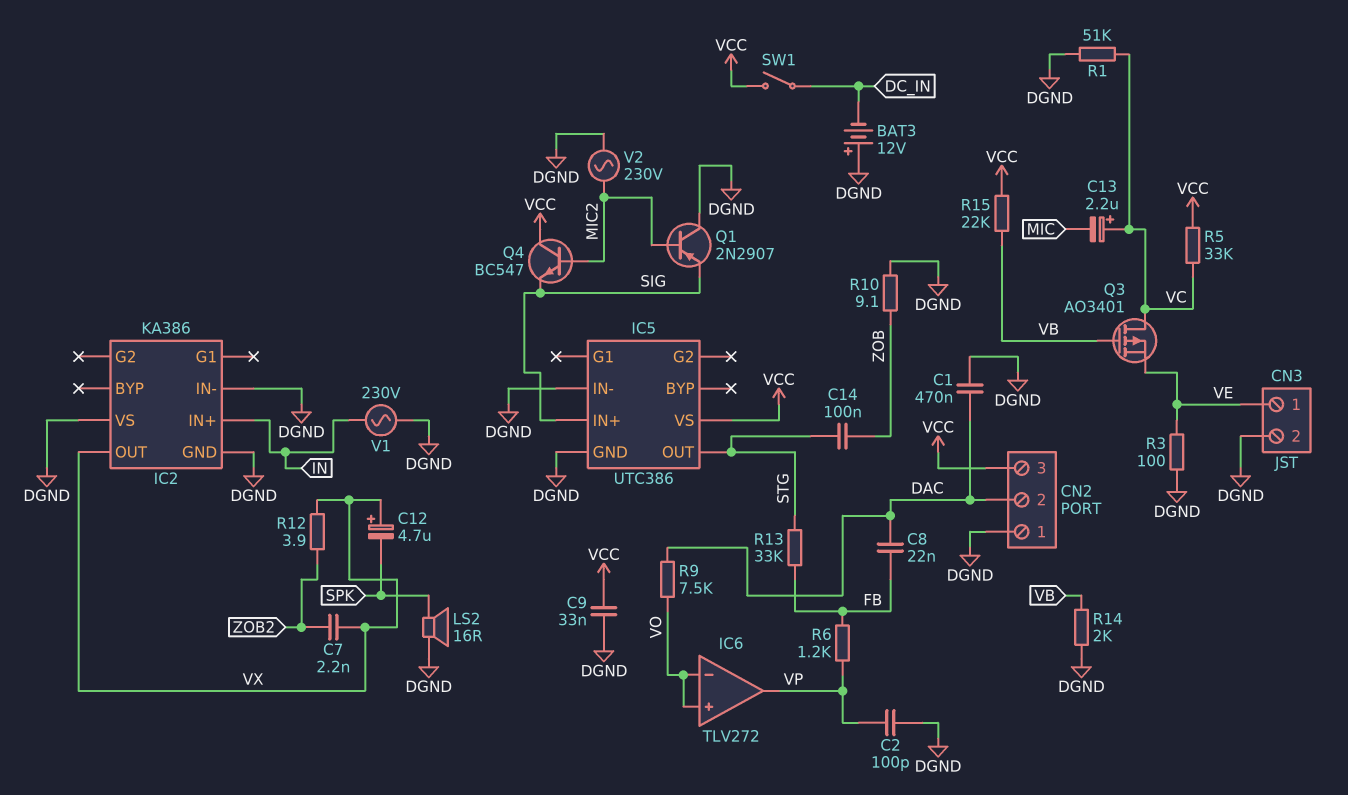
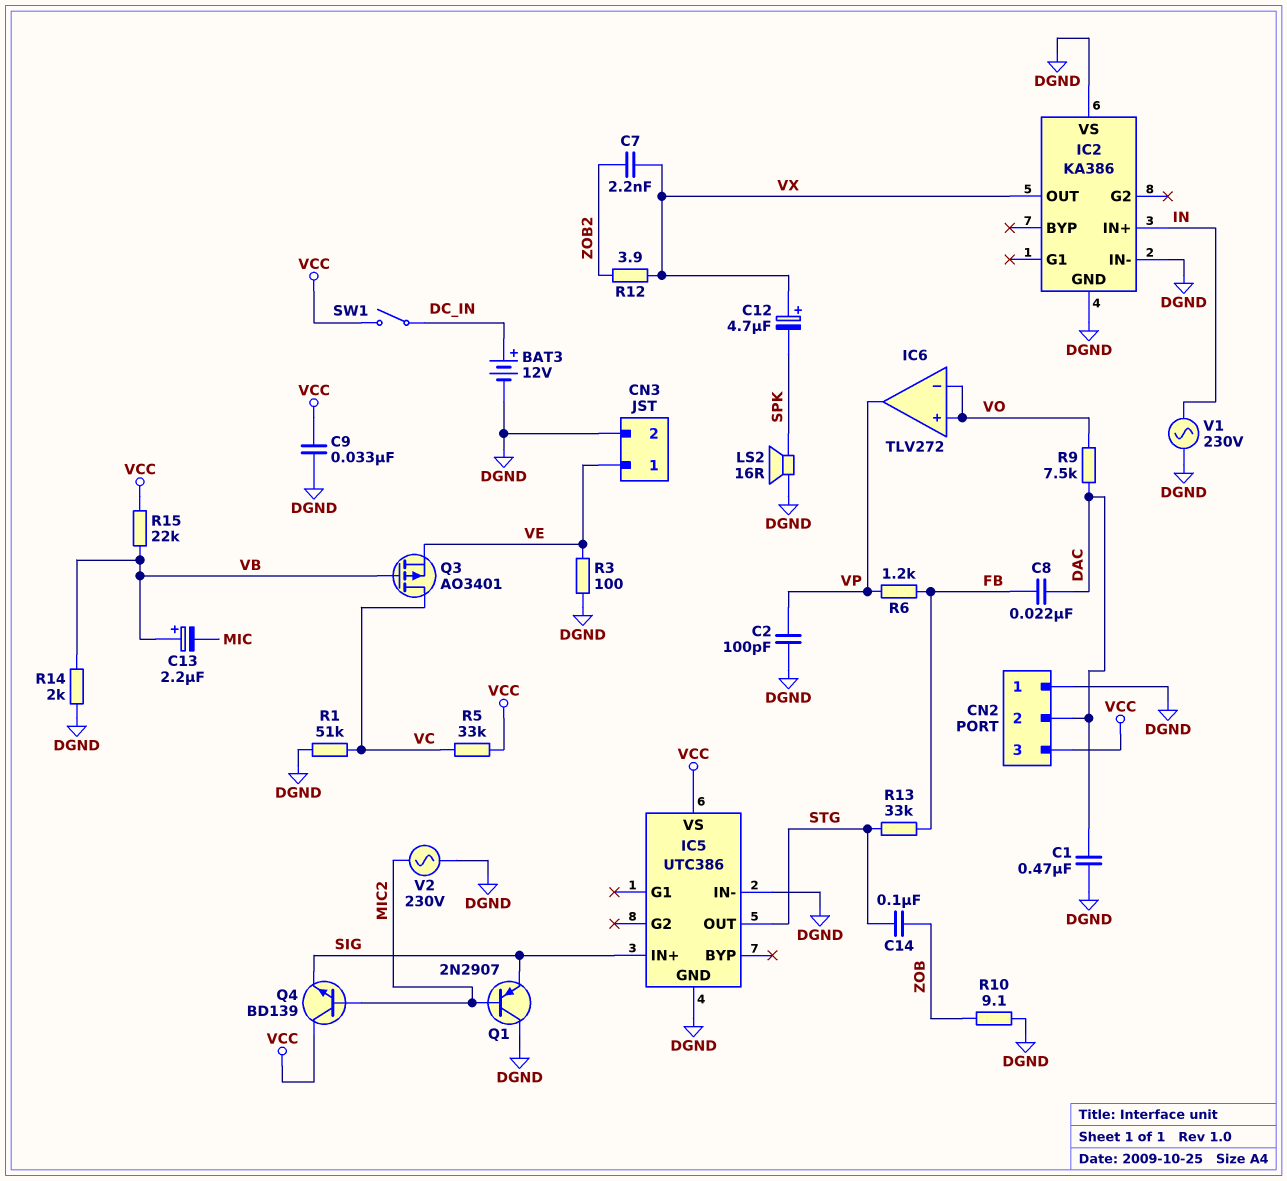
BAT3: 12V (plus DGND, minus DC_IN) -> 12V (plus DC_IN, minus DGND)
C13: 2.2uF (plus VC, minus MIC) -> 2.2uF (plus VB, minus MIC)
Q4: NPN BC547 (B MIC2, C VCC, E SIG) -> NPN BD139 (B MIC2, C VCC, E SIG)

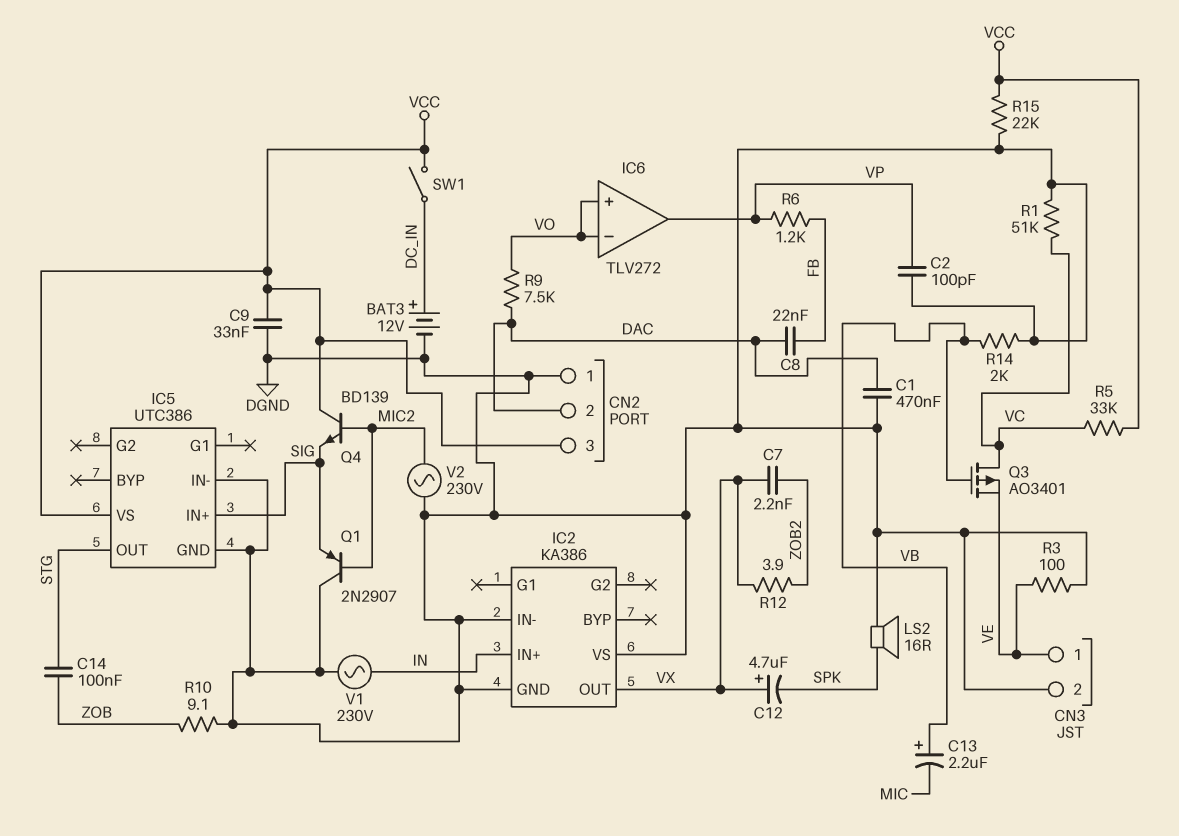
R13: 33k (FB, STG) -> none
R15: 22k (VB, VCC) -> 22k (DGND, VCC)

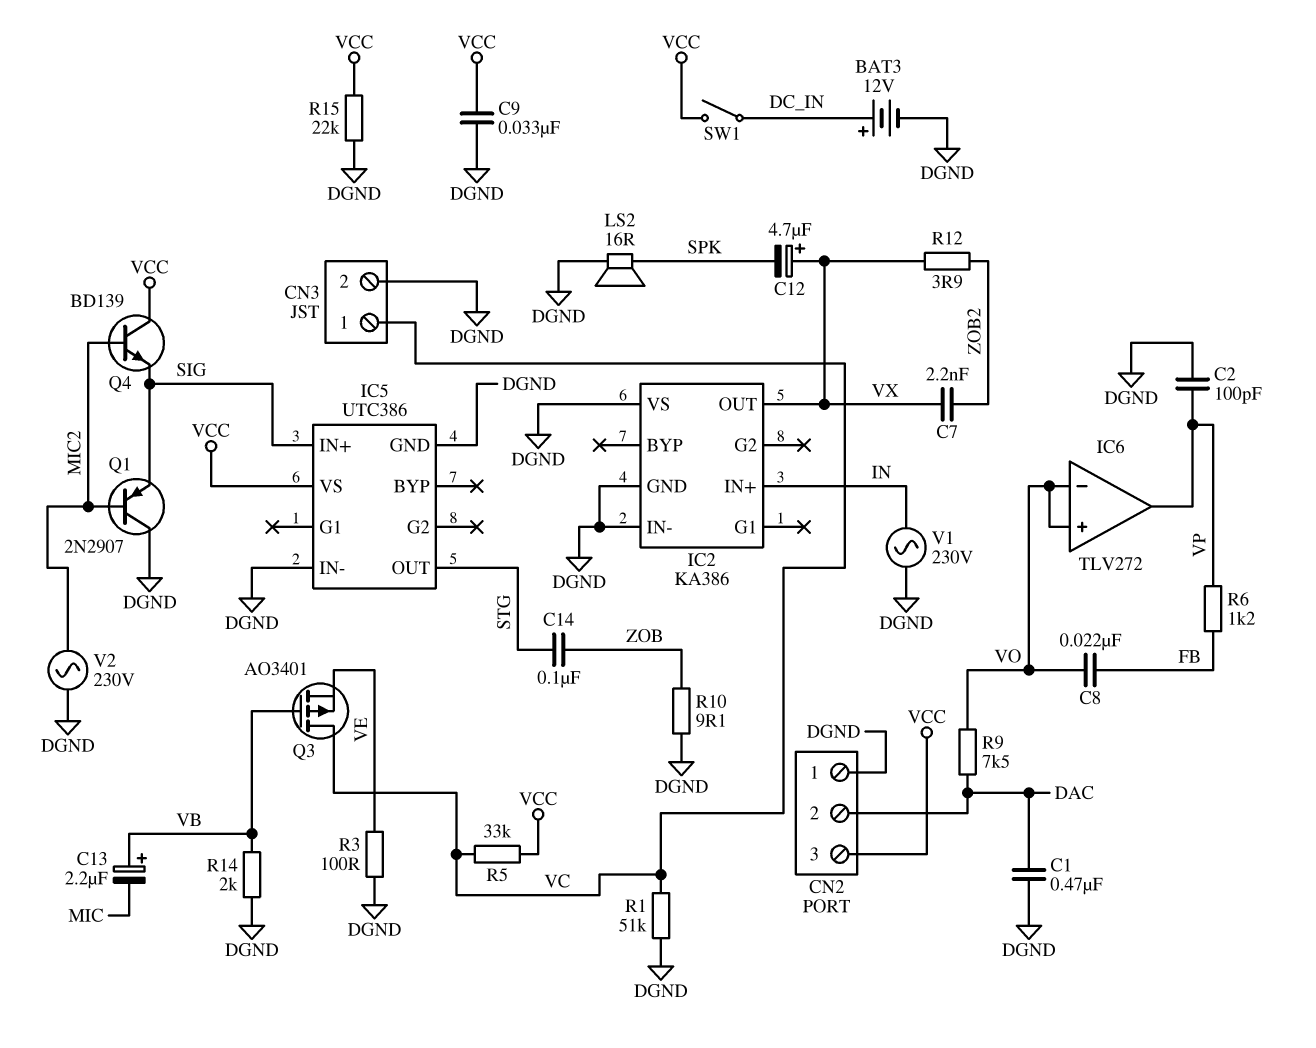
C8: 22nF (DAC, FB) -> 22nF (FB, VO)
CN3 pin 1: VE -> VC

